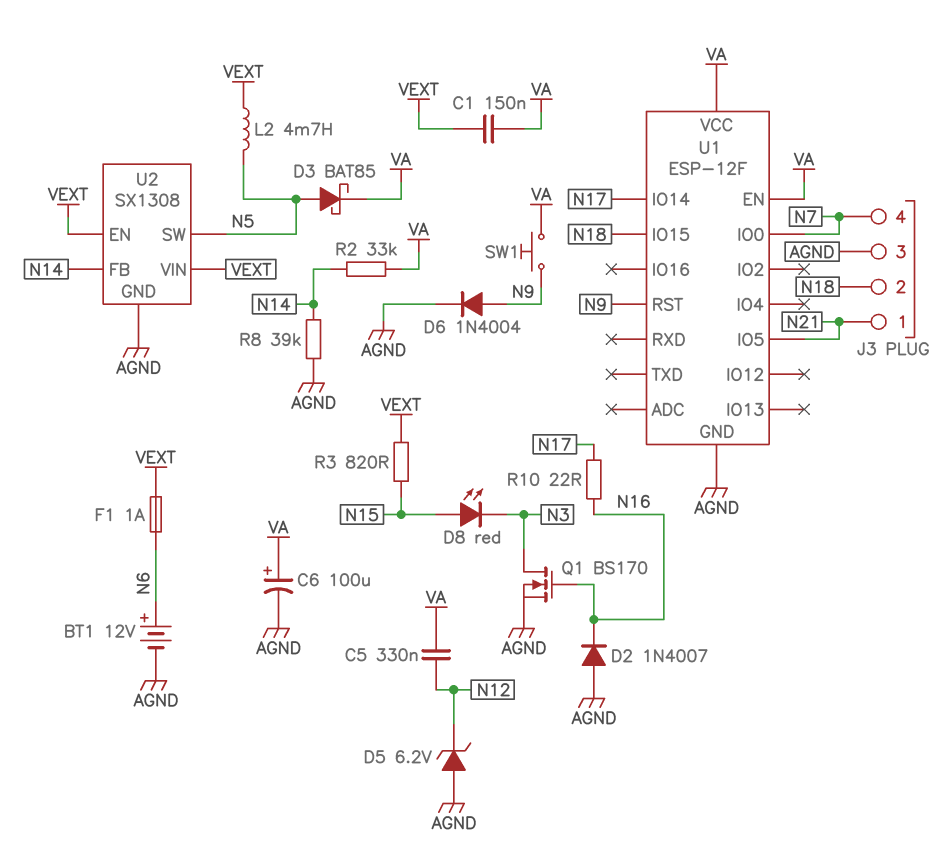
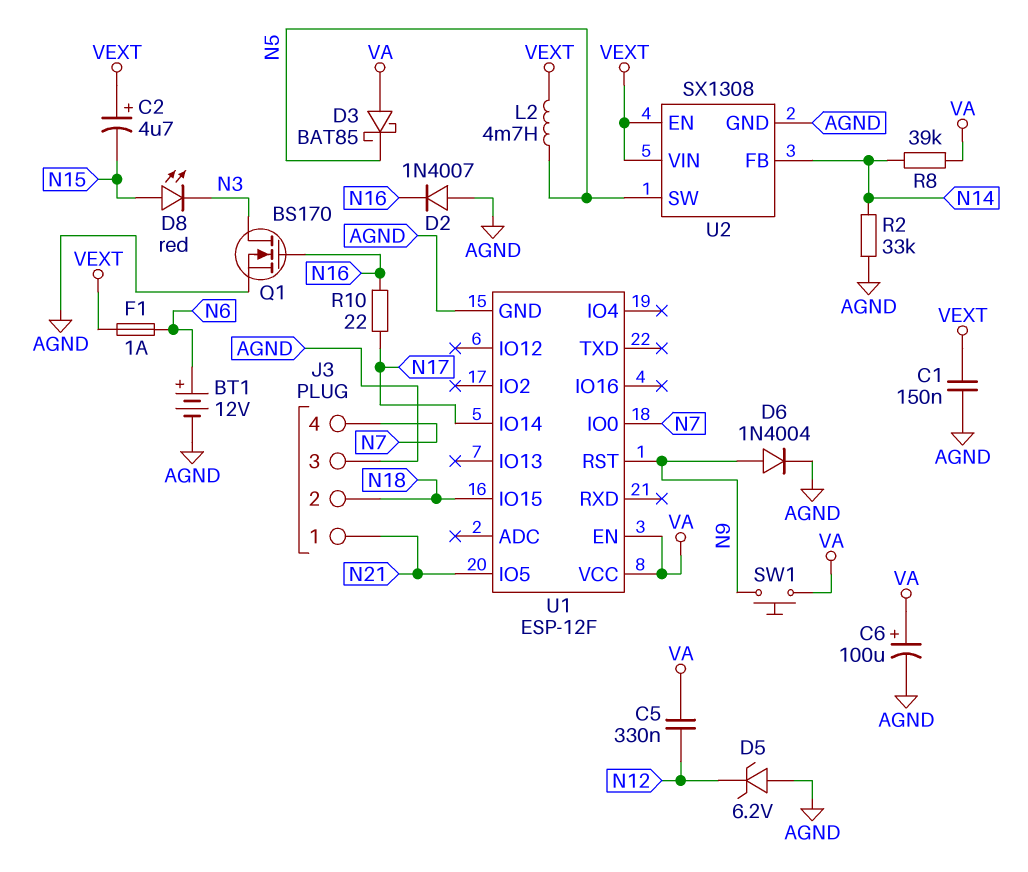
C1: 150nF (VA, VEXT) -> 150nF (AGND, VEXT)
C2: none -> 4.7uF (plus VEXT, minus N15)
D3: schottky BAT85 (A N5, K VA) -> schottky BAT85 (A VA, K N5)
R2: 33k (N14, VA) -> 33k (AGND, N14)
R3: 820 (N15, VEXT) -> none
R8: 39k (AGND, N14) -> 39k (N14, VA)

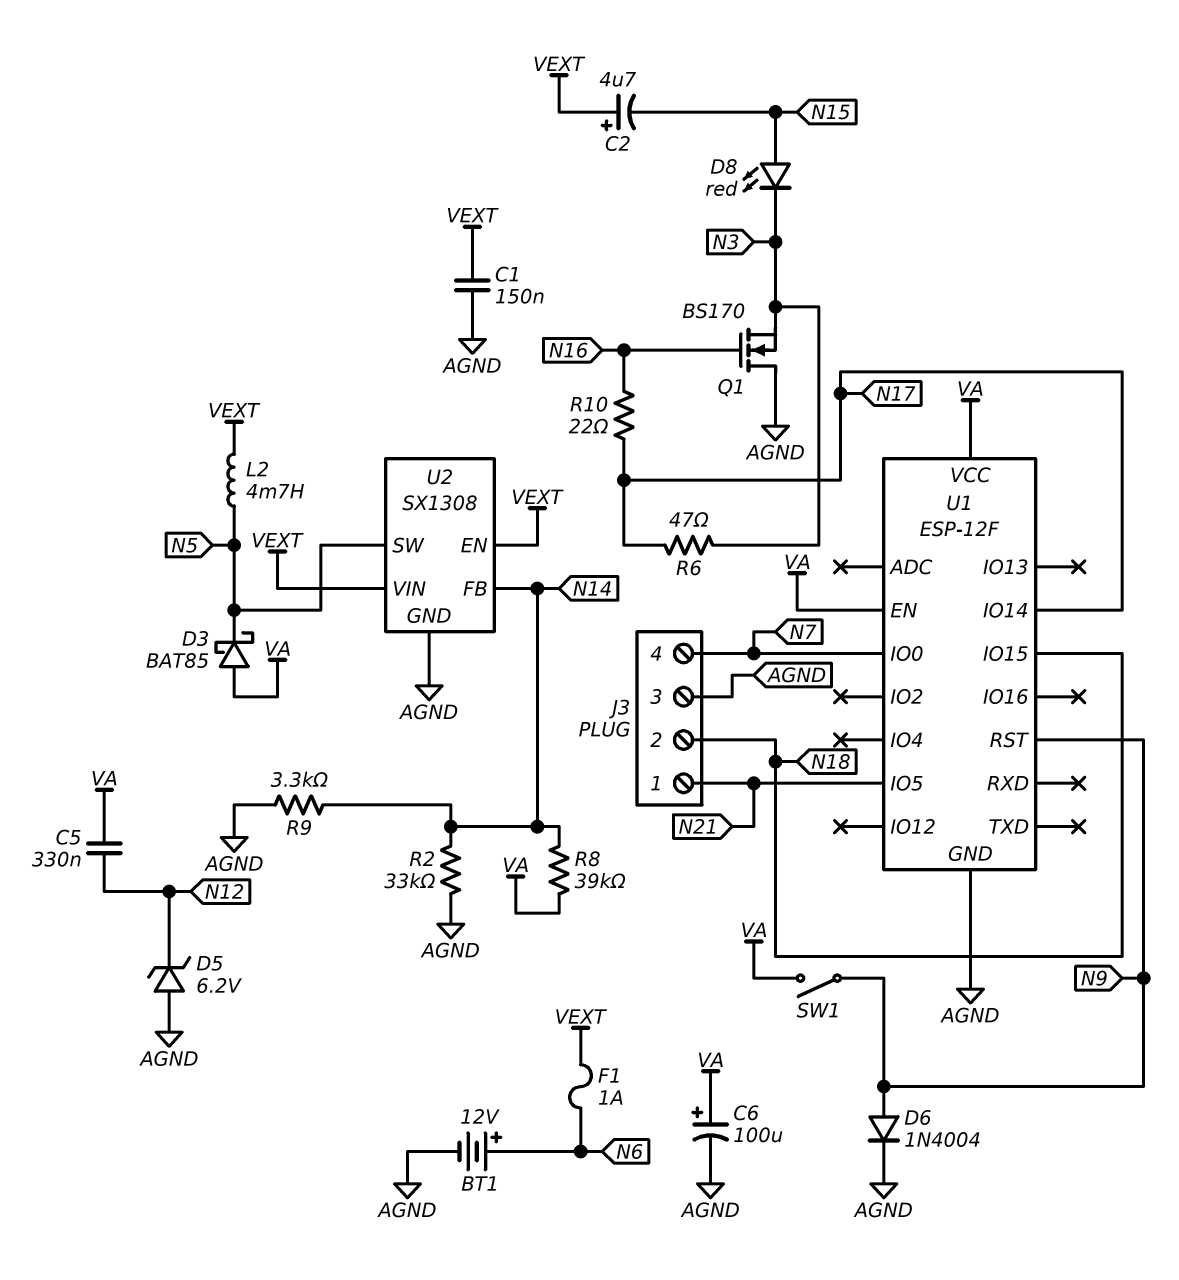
D2: diode 1N4007 (A AGND, K N16) -> none
Q1: NMOS BS170 (G N16, D N3, S AGND) -> NMOS BS170 (G N16, D AGND, S N3)
R6: none -> 47 (N3, N17)
R9: none -> 3.3k (AGND, N14)
SW1: button (N9, VA) -> switch (N9, VA)

